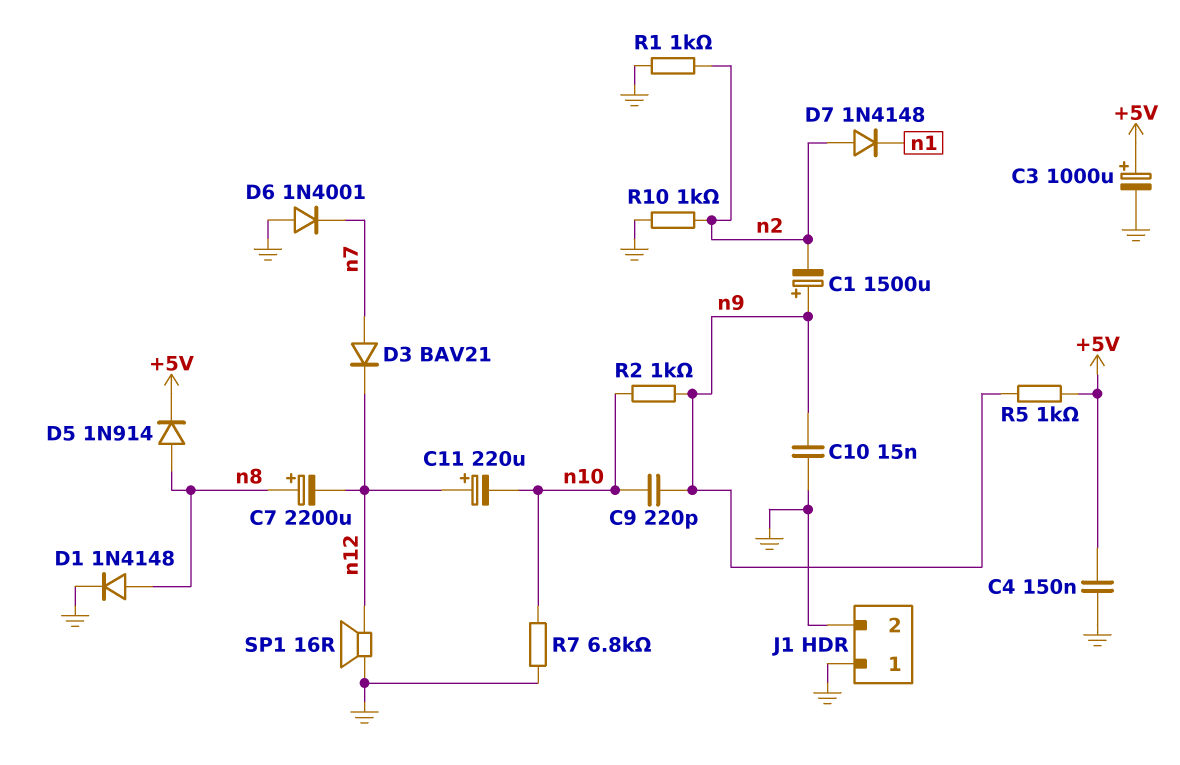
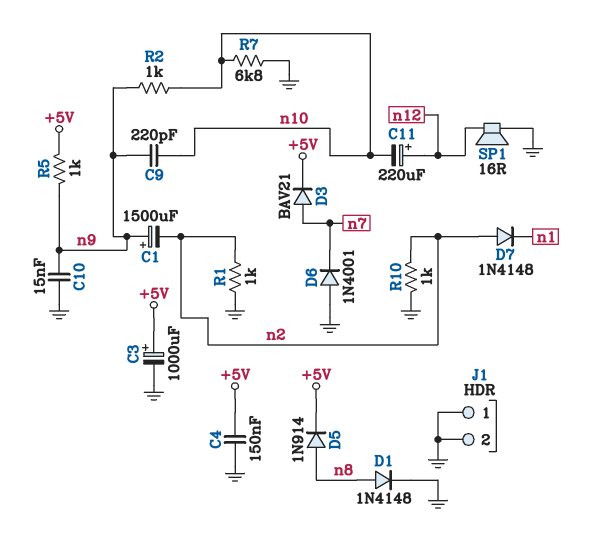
C7: 2200uF (plus n8, minus n12) -> none
D3: diode BAV21 (A n7, K n12) -> diode BAV21 (A n7, K +5V)

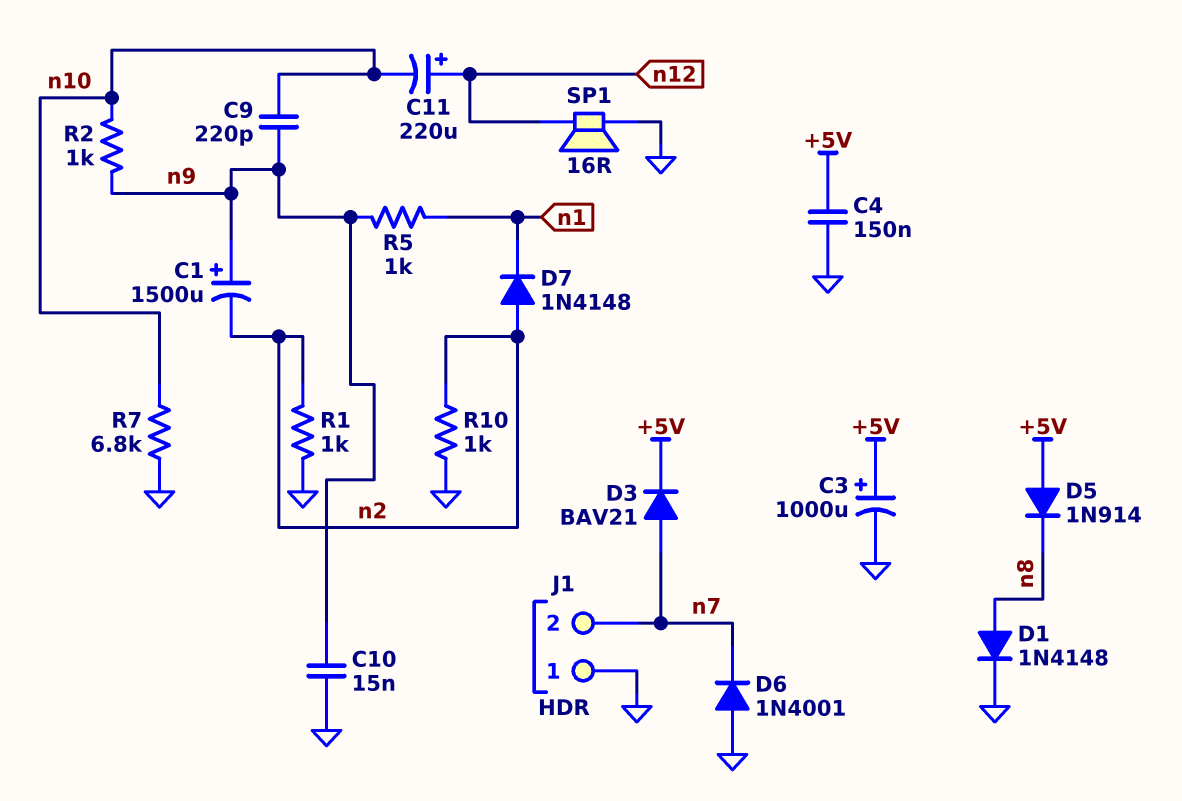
D5: diode 1N914 (A n8, K +5V) -> diode 1N914 (A +5V, K n8)
J1 pin 2: GND -> n7
R5: 1k (+5V, n9) -> 1k (n1, n9)

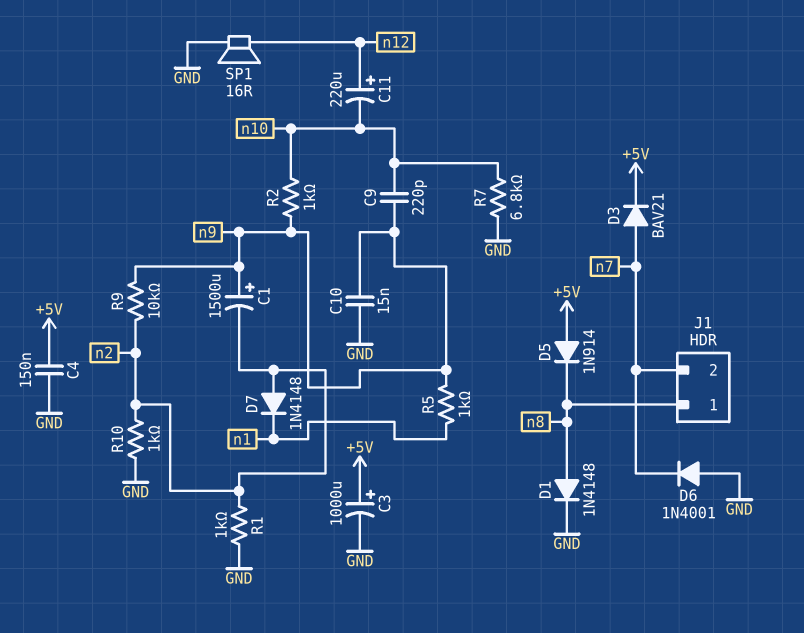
J1 pin 1: GND -> n8
R9: none -> 10k (n2, n9)

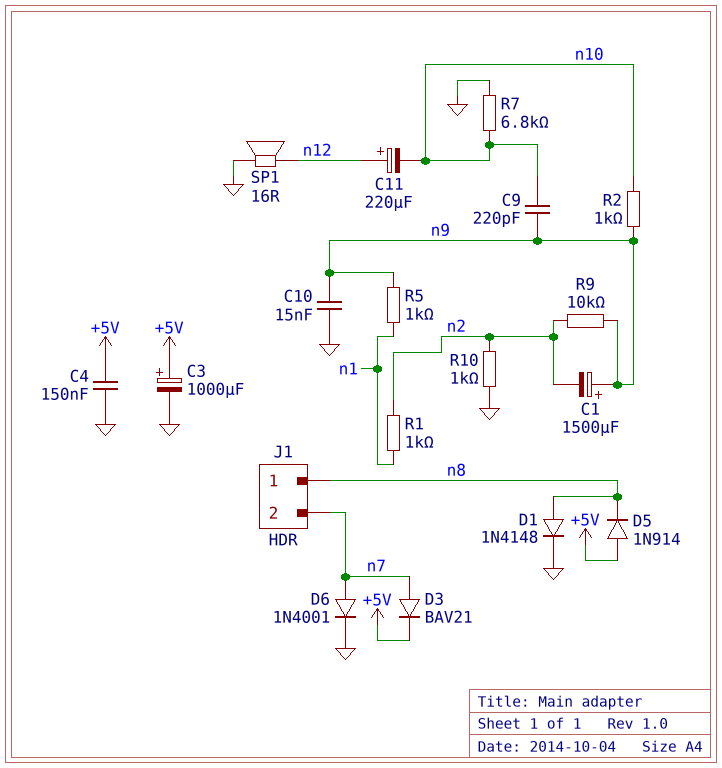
D6: diode 1N4001 (A GND, K n7) -> diode 1N4001 (A n7, K GND)
D7: diode 1N4148 (A n2, K n1) -> none
R1: 1k (GND, n2) -> 1k (n1, n2)

